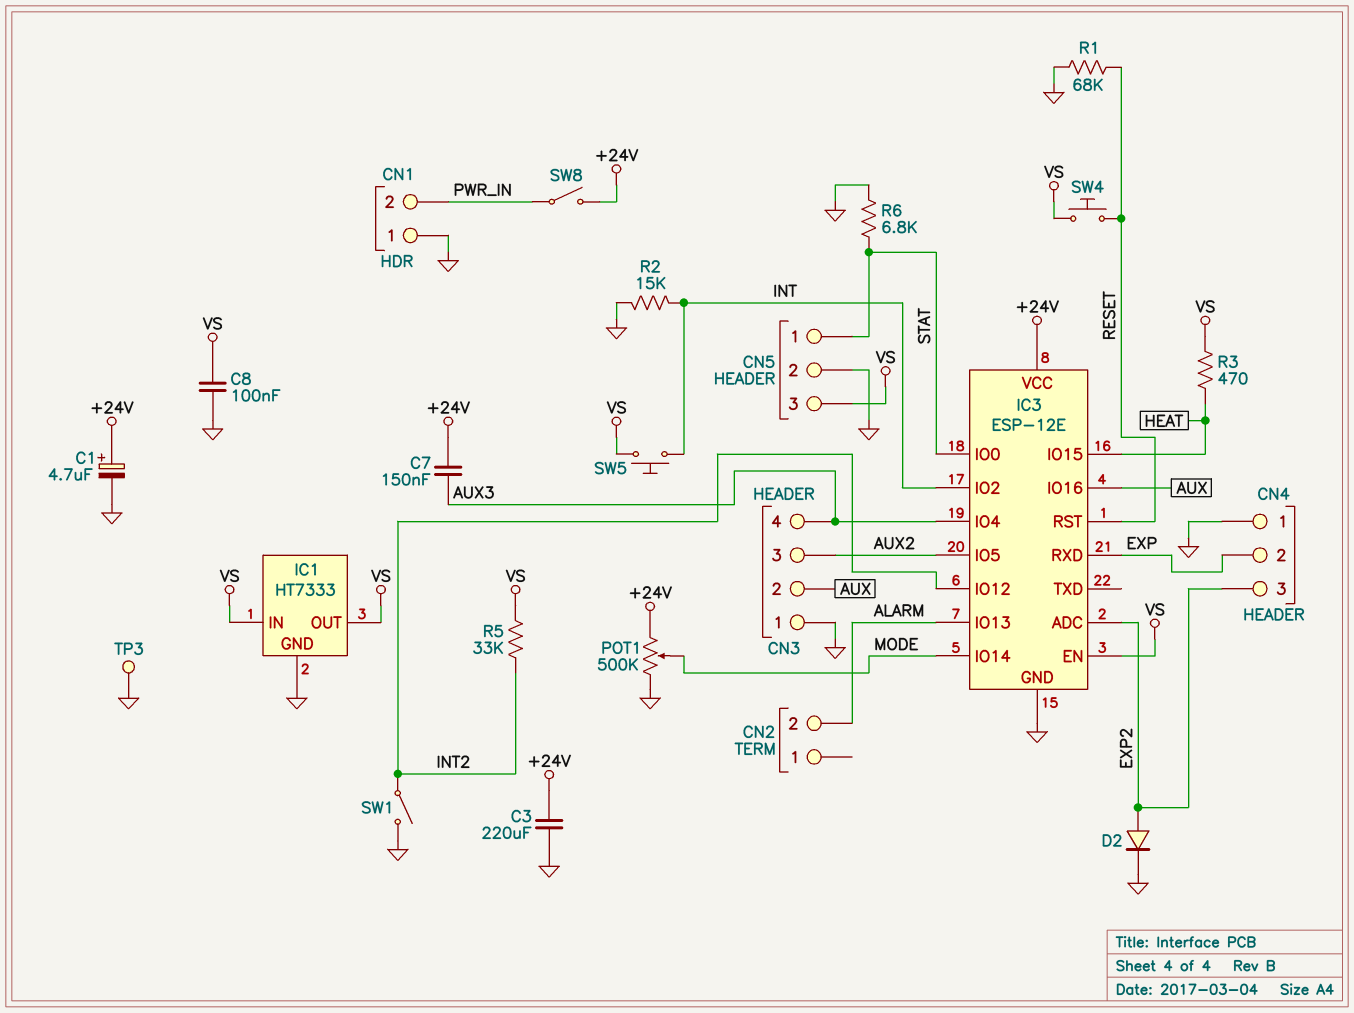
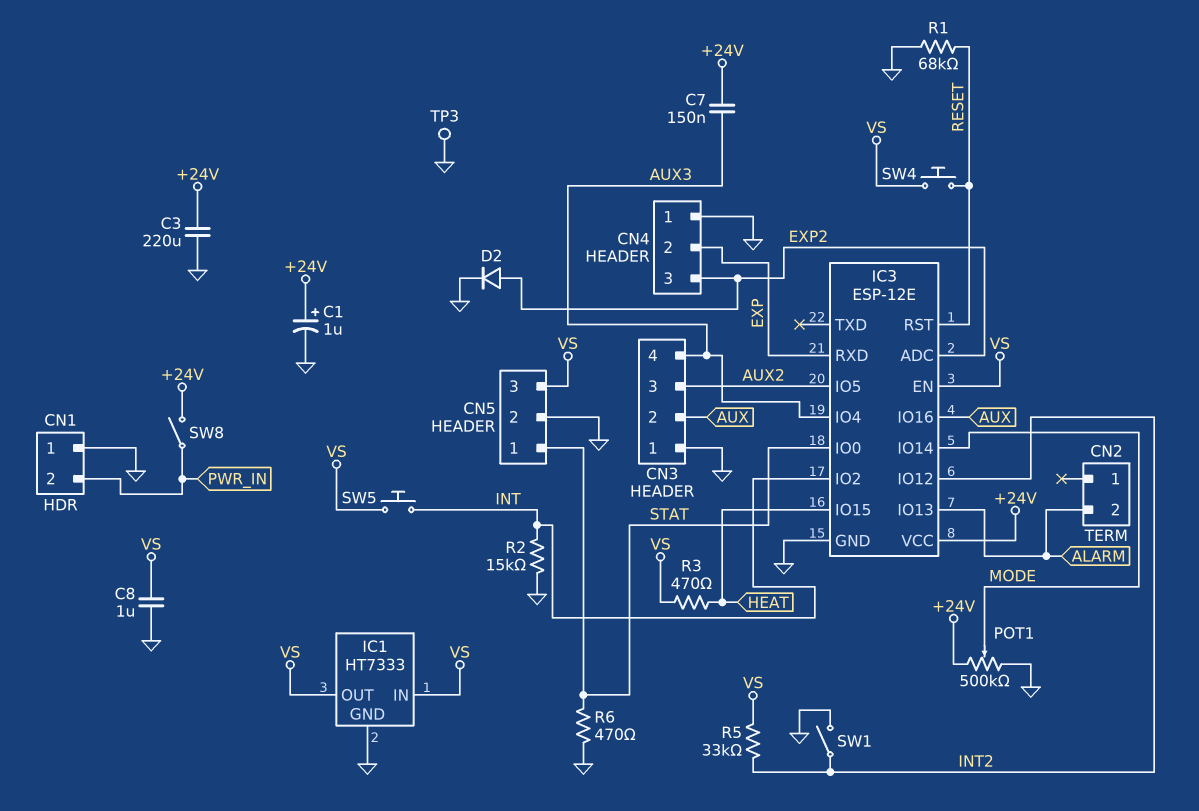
C1: 4.7uF (plus +24V, minus GND) -> 1uF (plus +24V, minus GND)
C8: 100nF (GND, VS) -> 1uF (GND, VS)
R6: 6.8k (GND, STAT) -> 470 (GND, STAT)

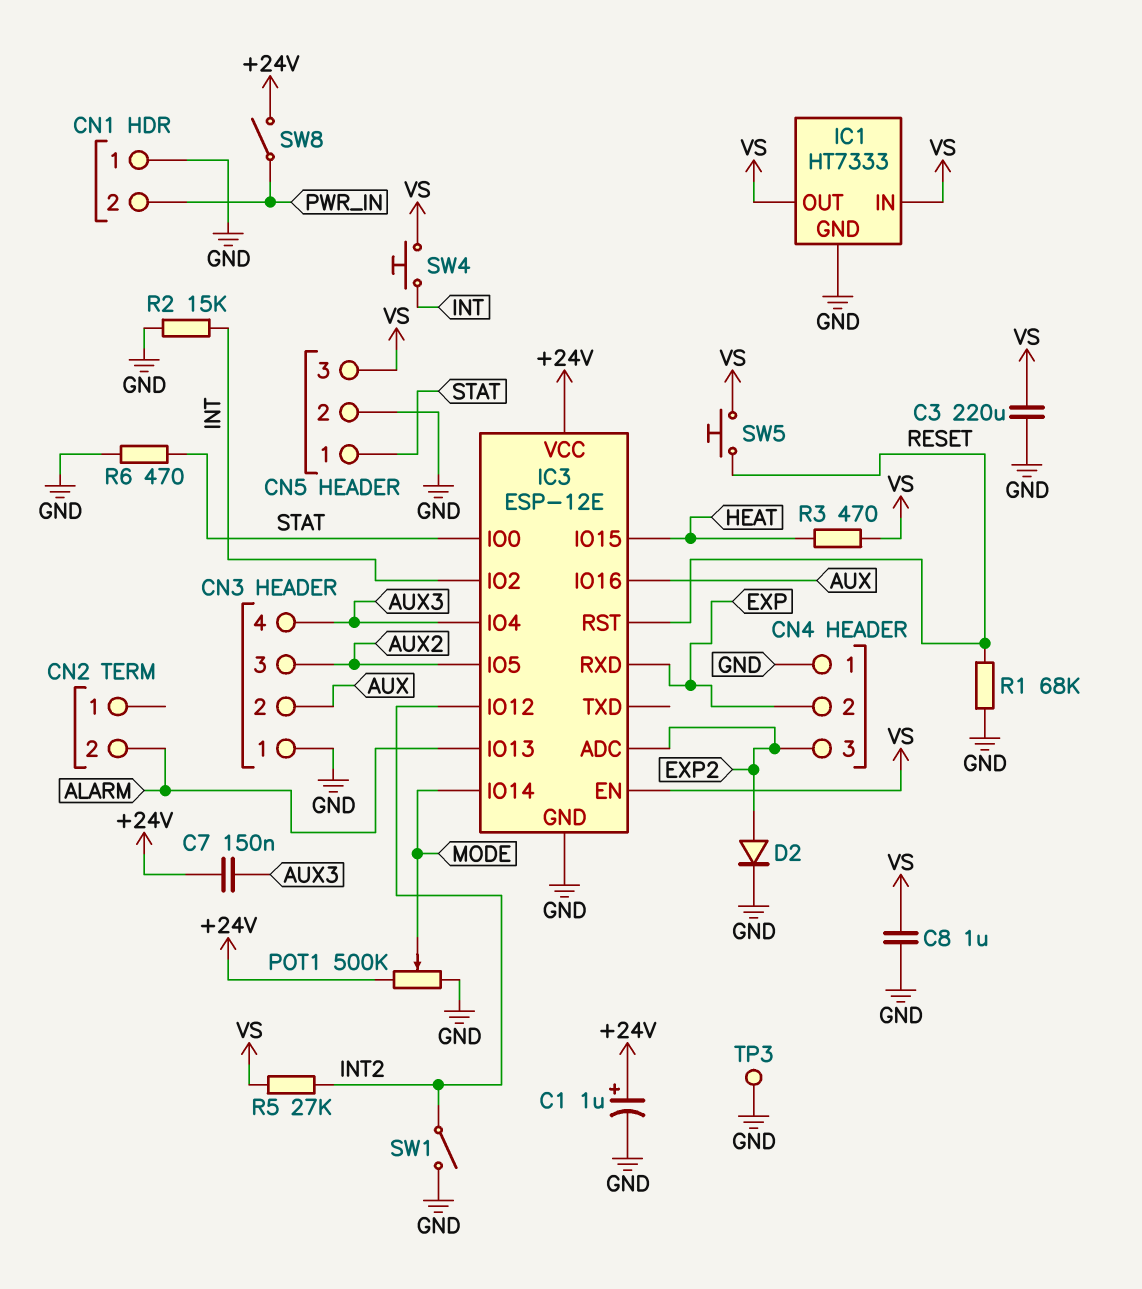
C3: 220uF (+24V, GND) -> 220uF (GND, VS)
R5: 33k (INT2, VS) -> 27k (INT2, VS)
SW4: button (RESET, VS) -> button (INT, VS)
SW5: button (INT, VS) -> button (RESET, VS)

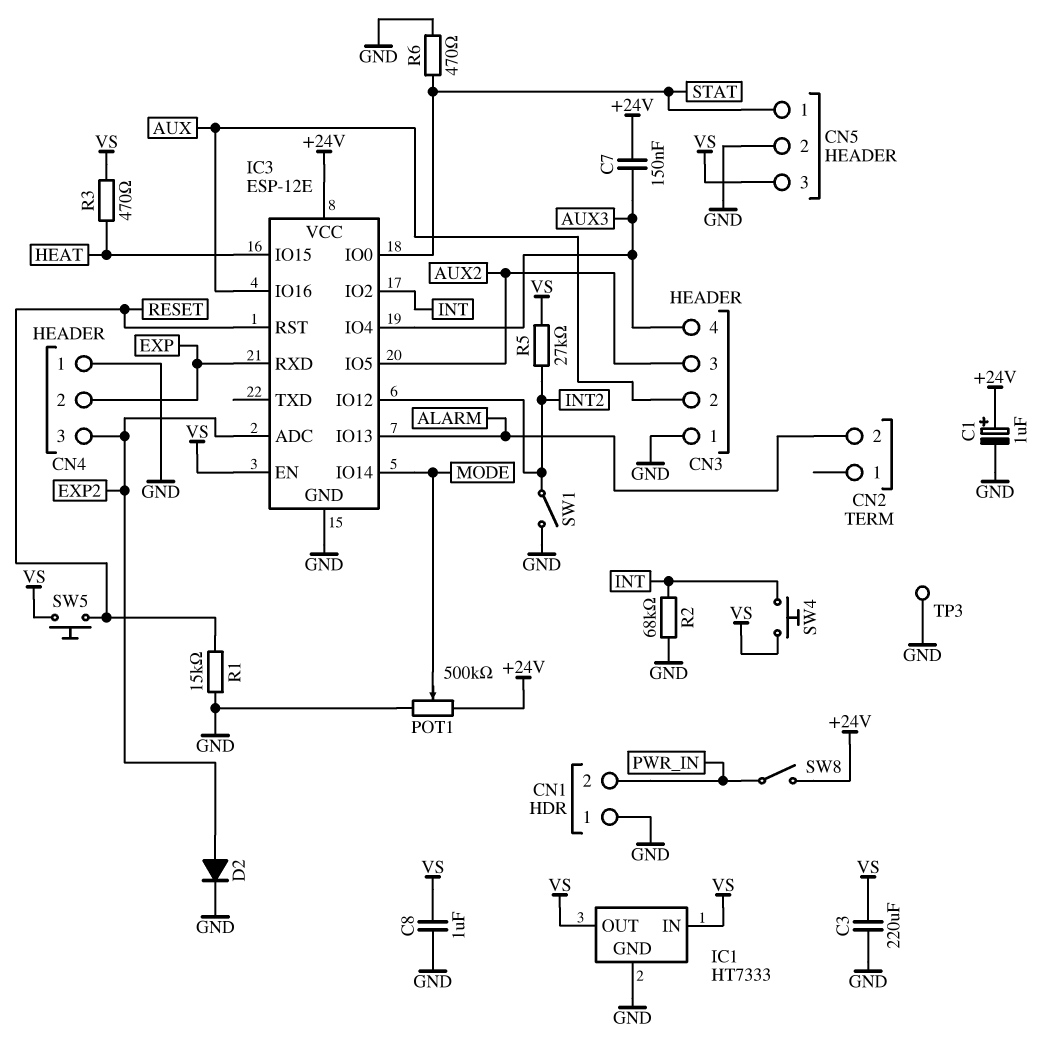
R1: 68k (GND, RESET) -> 15k (GND, RESET)
R2: 15k (GND, INT) -> 68k (GND, INT)

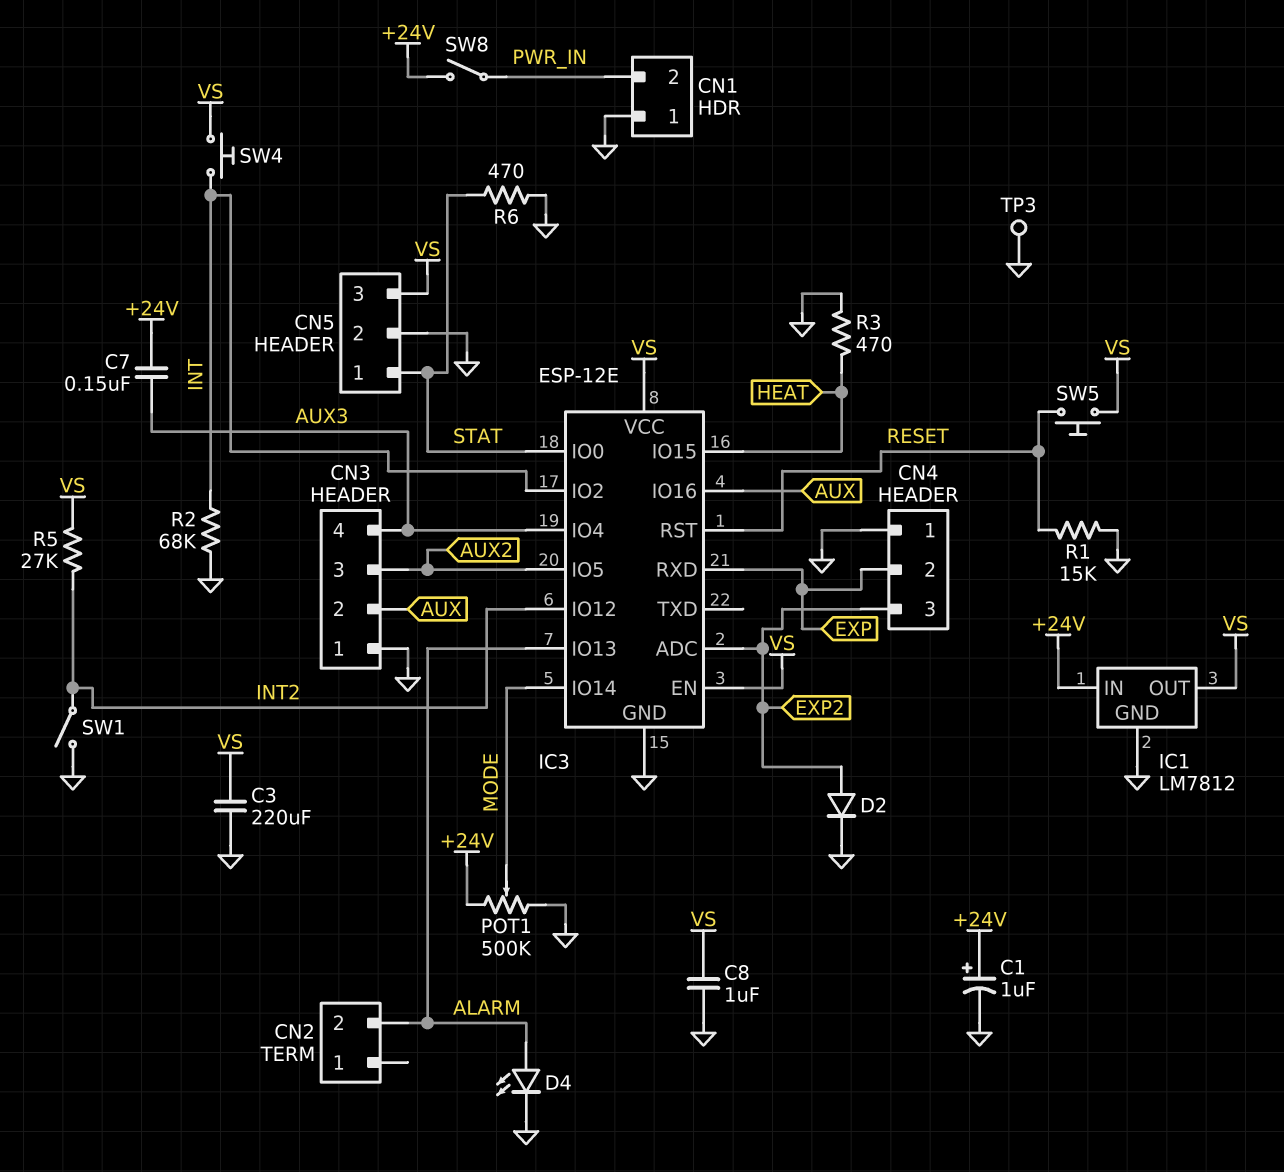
D4: none -> LED (A ALARM, K GND)
IC1: HT7333 -> LM7812
IC1 pin IN: VS -> +24V
IC3 pin VCC: +24V -> VS
R3: 470 (HEAT, VS) -> 470 (GND, HEAT)

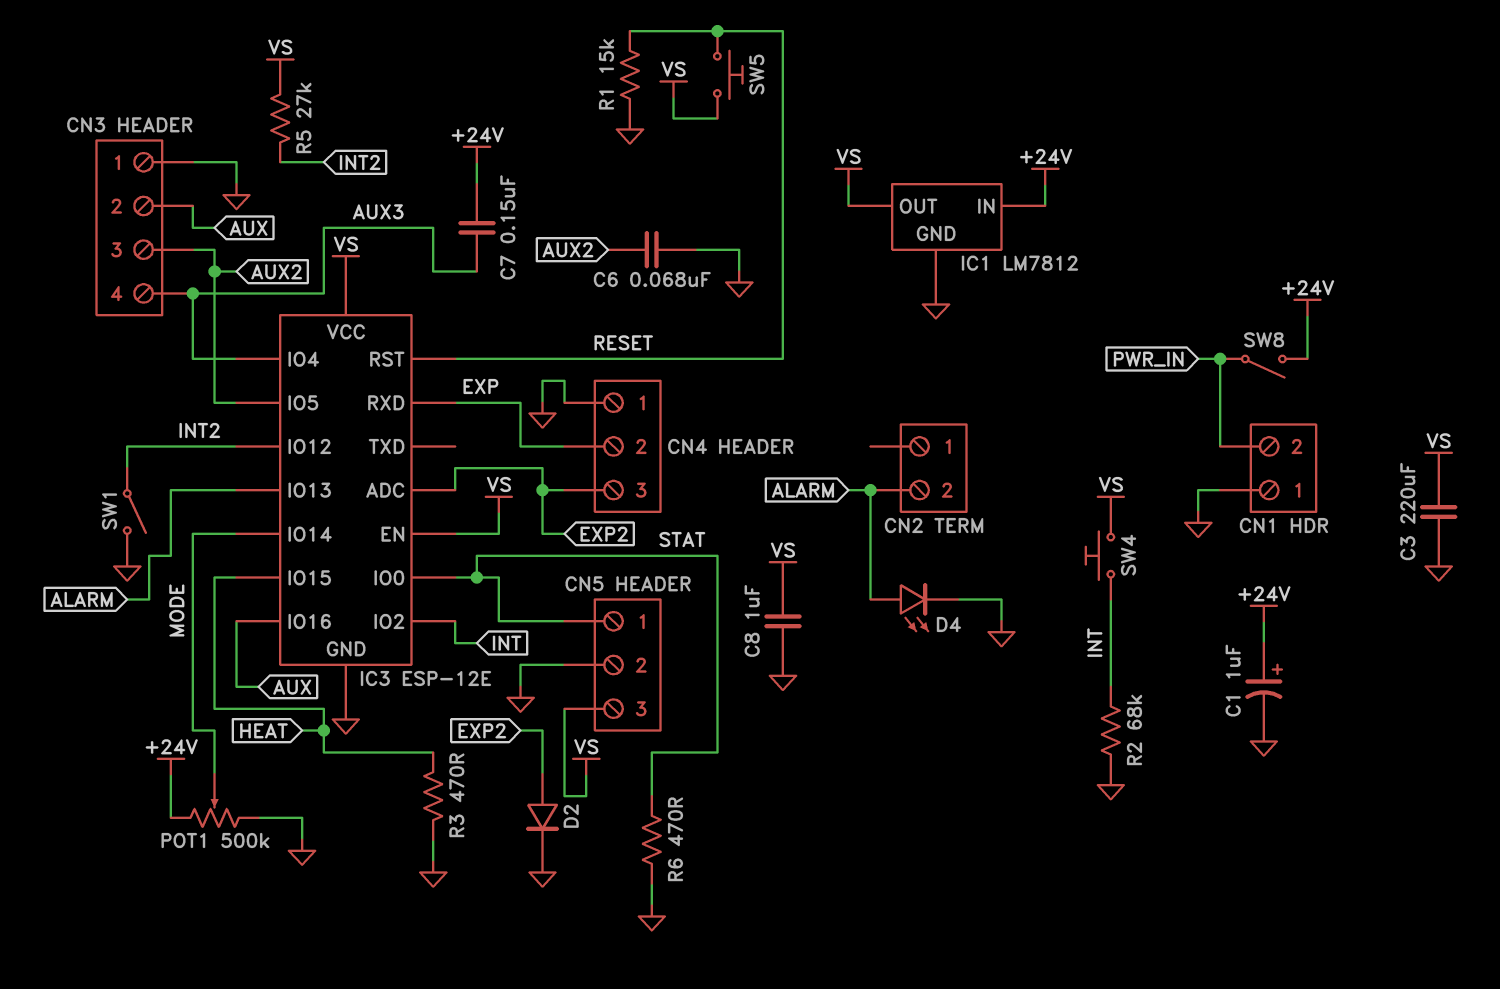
C6: none -> 68nF (AUX2, GND)
TP3: test point (GND) -> none

